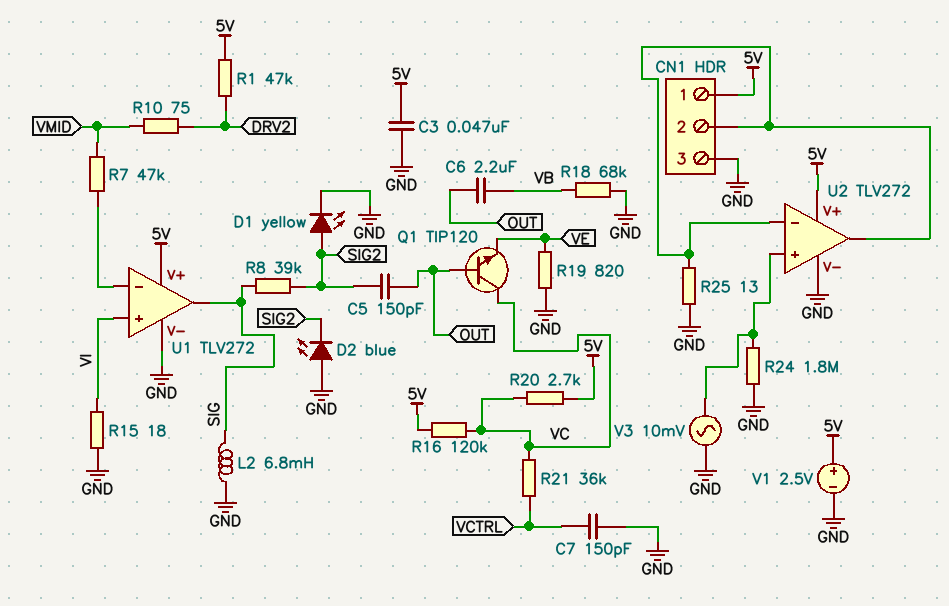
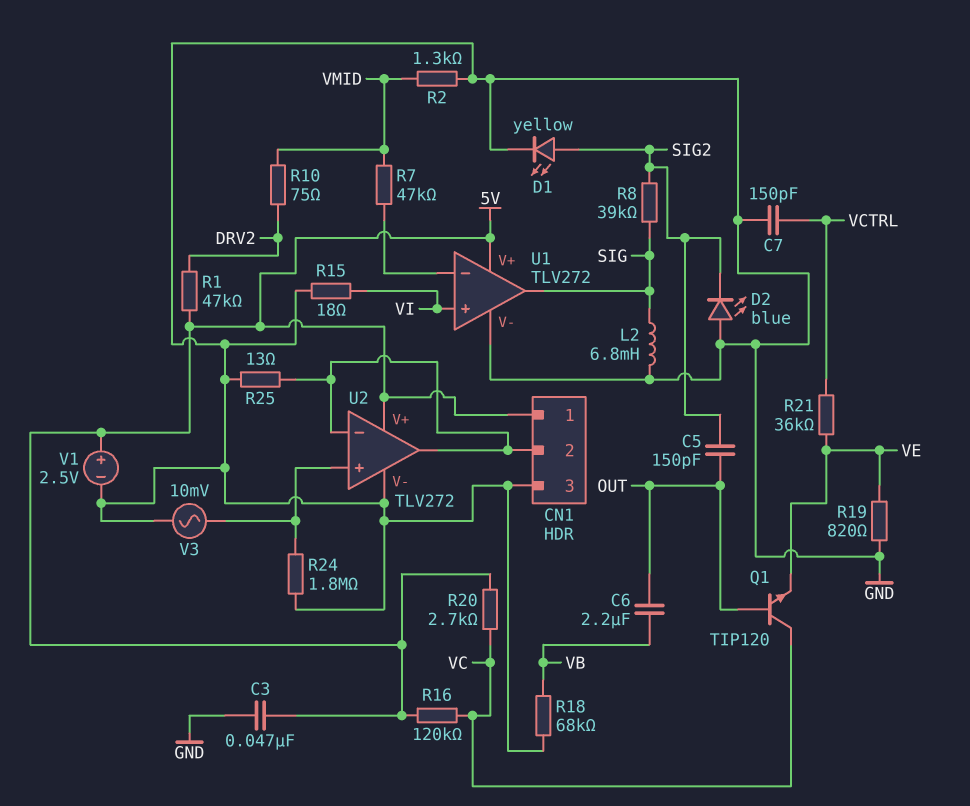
R2: none -> 1.3k (GND, VMID)
R21: 36k (VC, VCTRL) -> 36k (VCTRL, VE)

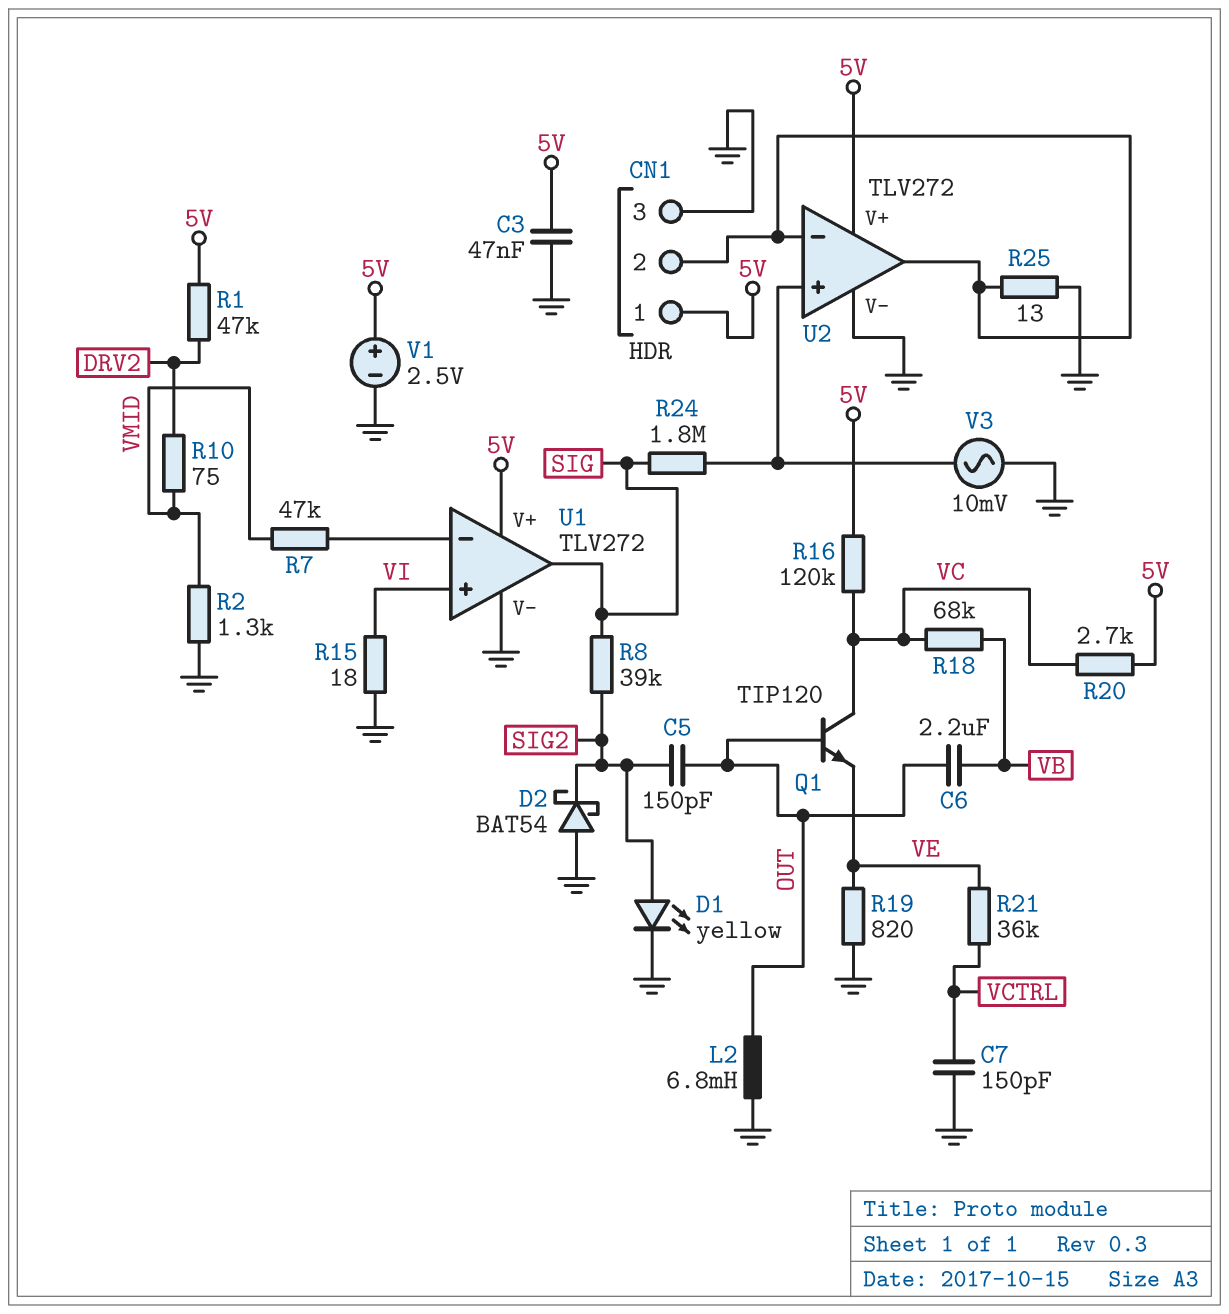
D2: LED blue (A GND, K SIG2) -> schottky BAT54 (A GND, K SIG2)
L2: 6.8mH (GND, SIG) -> 6.8mH (GND, OUT)
R18: 68k (GND, VB) -> 68k (VB, VC)
R24: 1.8M (GND, U2/in+) -> 1.8M (SIG, U2/in+)

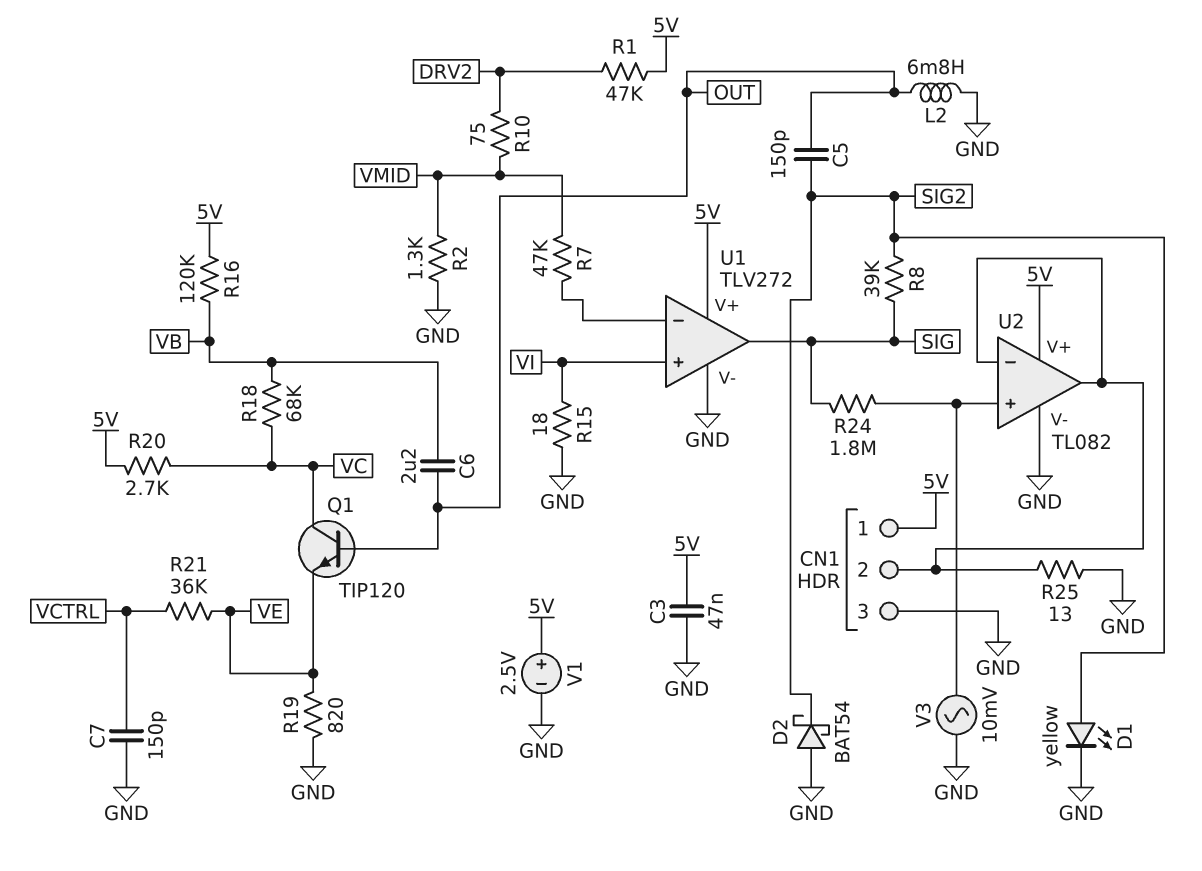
R16: 120k (5V, VC) -> 120k (5V, VB)
U2: TLV272 -> TL082

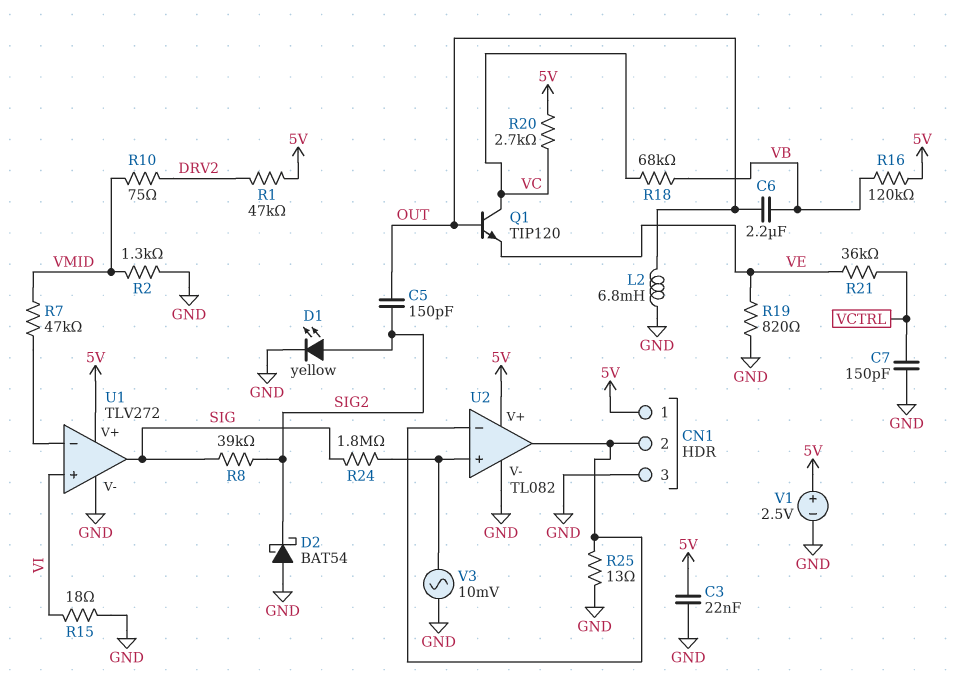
C3: 47nF (5V, GND) -> 22nF (5V, GND)

